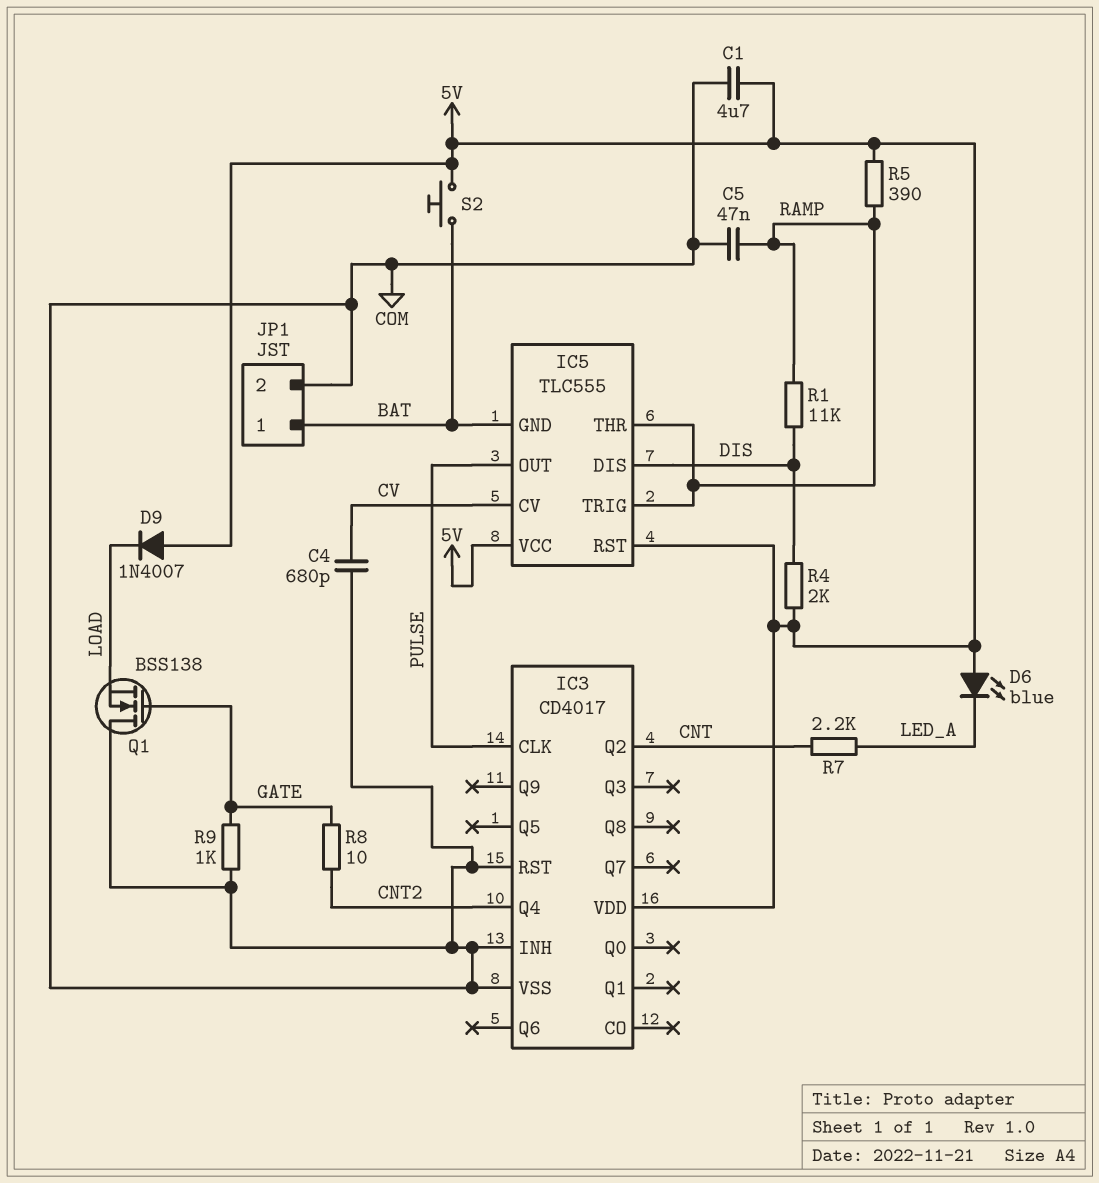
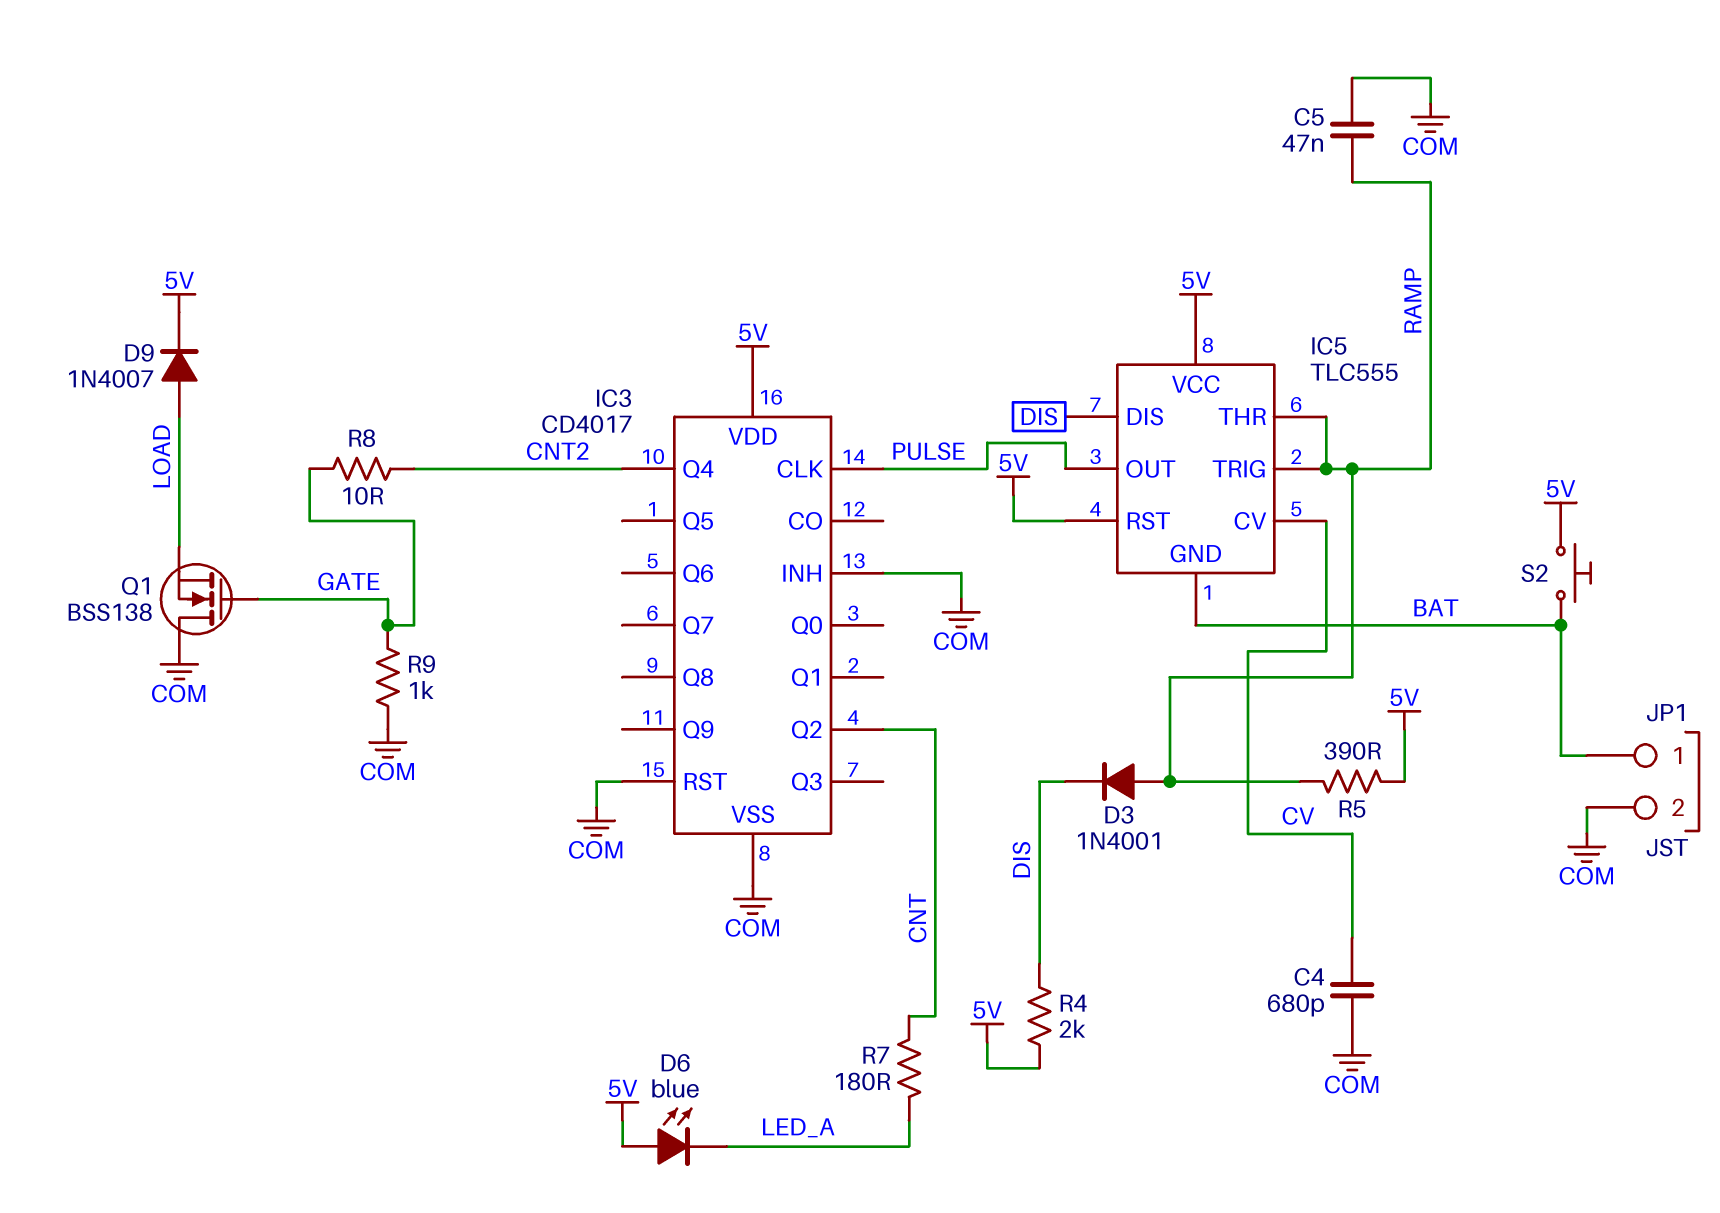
C1: 4.7uF (5V, COM) -> none
D3: none -> diode 1N4001 (A RAMP, K DIS)
D9: diode 1N4007 (A 5V, K LOAD) -> diode 1N4007 (A LOAD, K 5V)
R1: 11k (DIS, RAMP) -> none
R7: 2.2k (CNT, LED_A) -> 180 (CNT, LED_A)

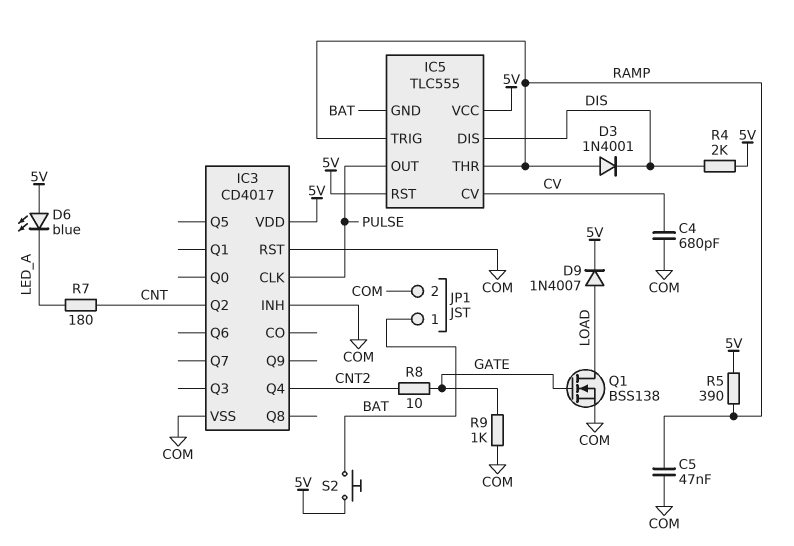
Q1: NMOS BSS138 (G GATE, D COM, S LOAD) -> NMOS BSS138 (G GATE, D LOAD, S COM)

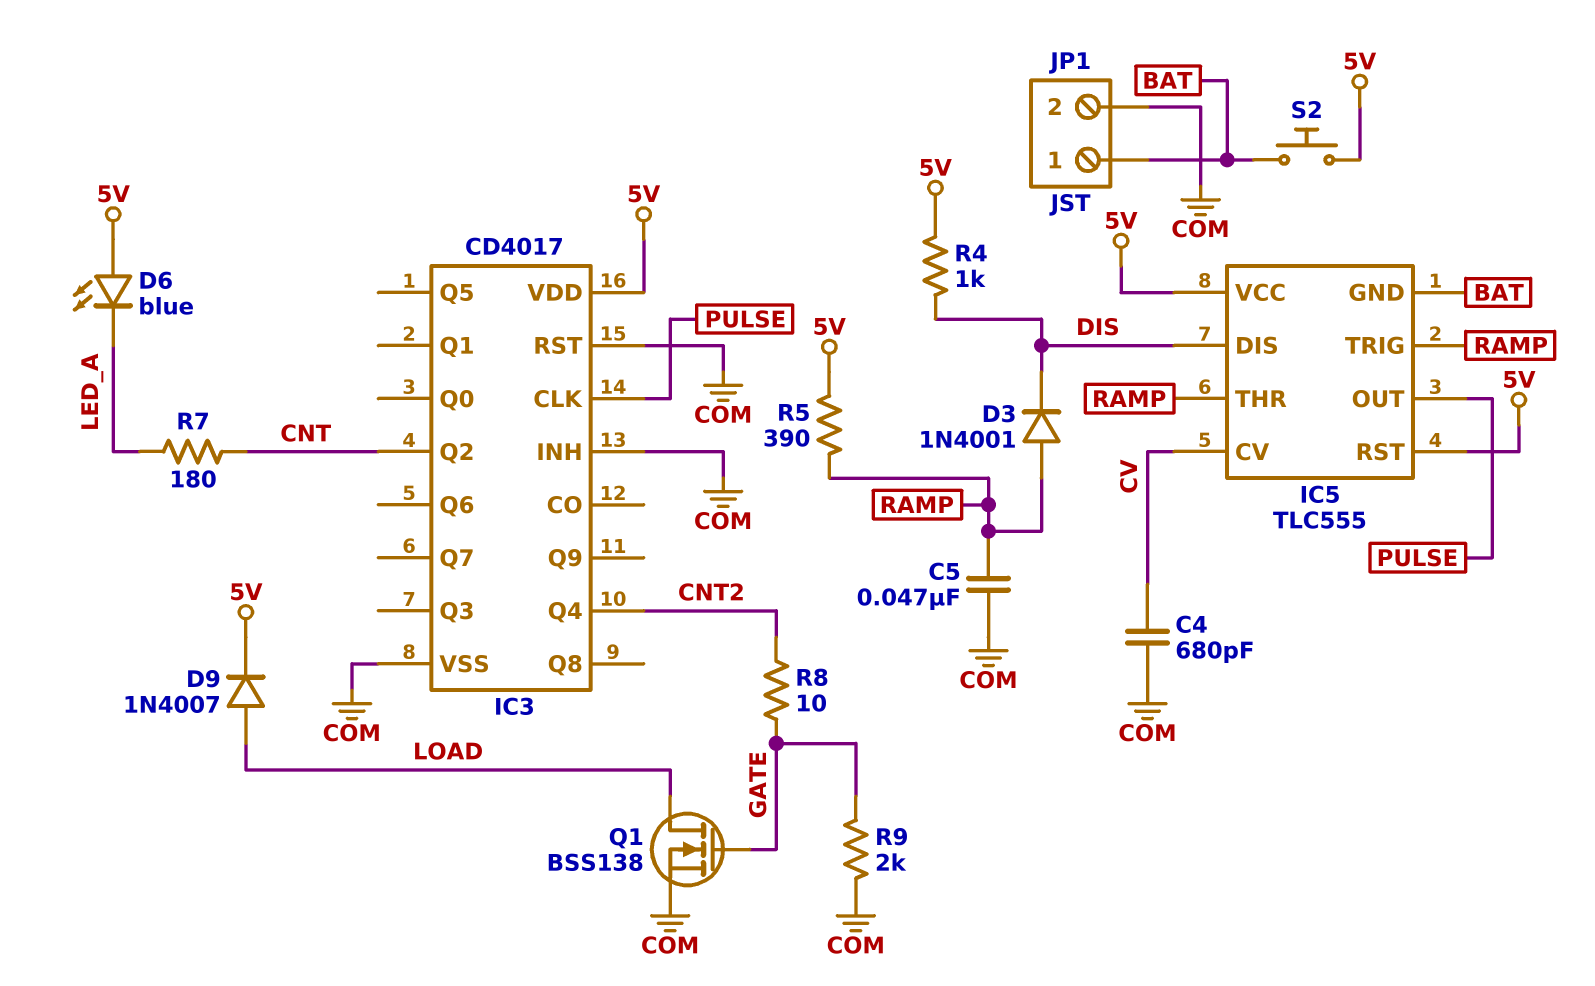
R4: 2k (5V, DIS) -> 1k (5V, DIS)
R9: 1k (COM, GATE) -> 2k (COM, GATE)

